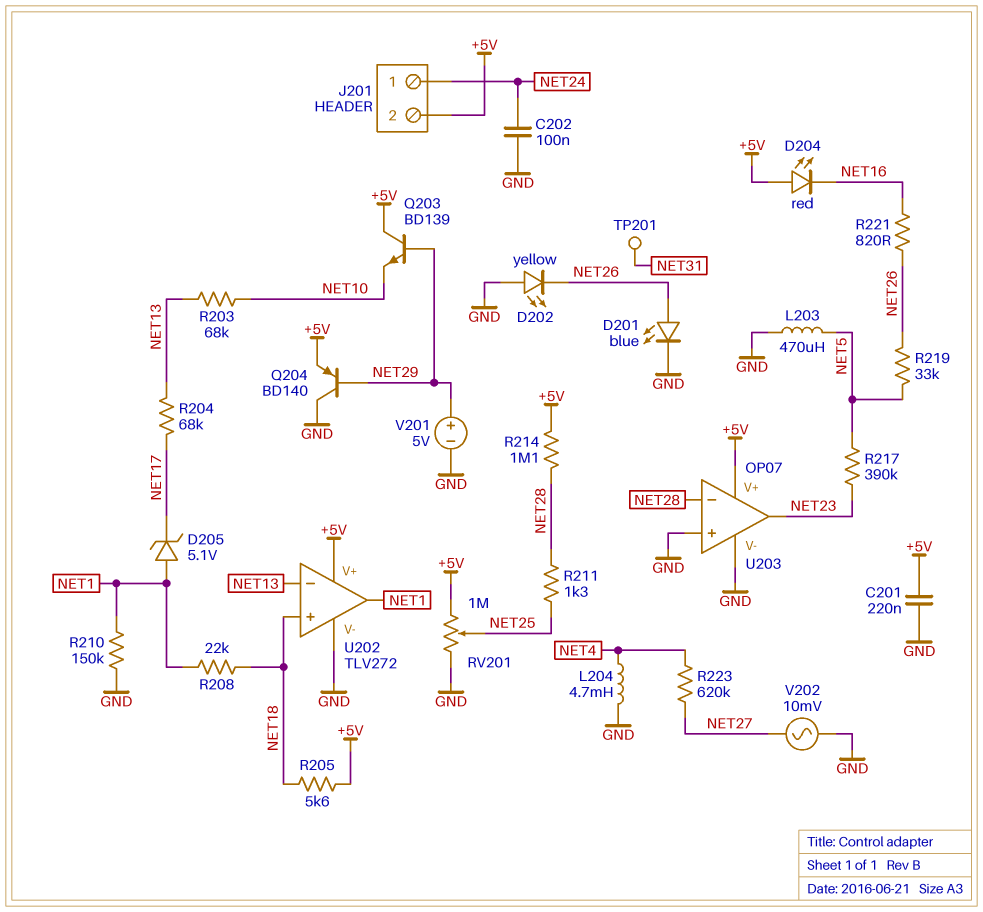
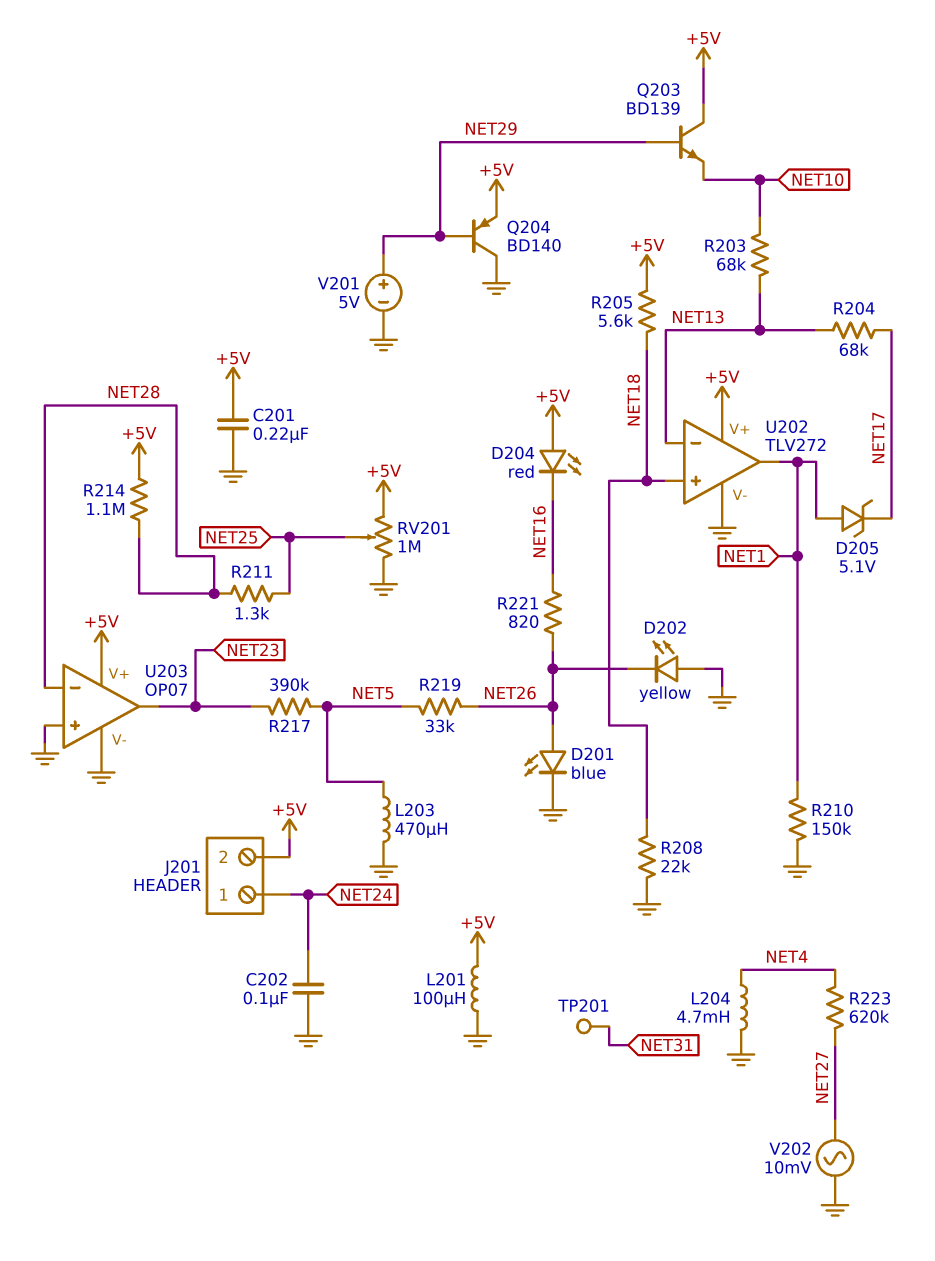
L201: none -> 100uH (+5V, GND)
R208: 22k (NET1, NET18) -> 22k (GND, NET18)

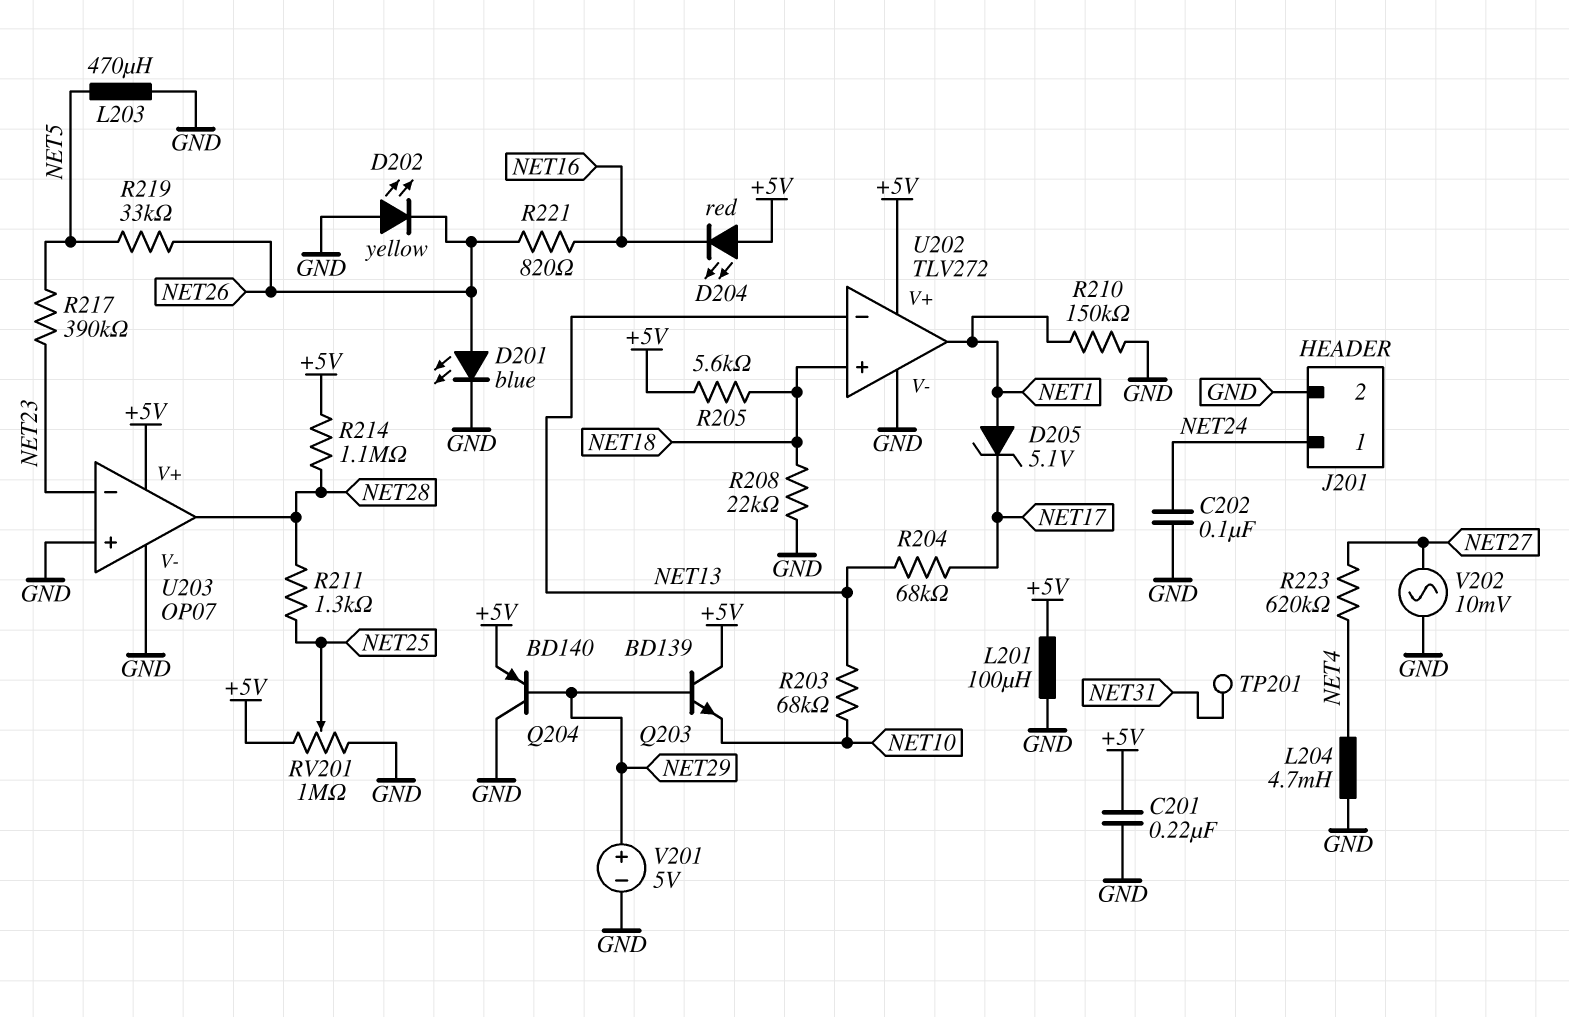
J201 pin 2: +5V -> GND
U203 pin in-: NET28 -> NET23
U203 pin out: NET23 -> NET28

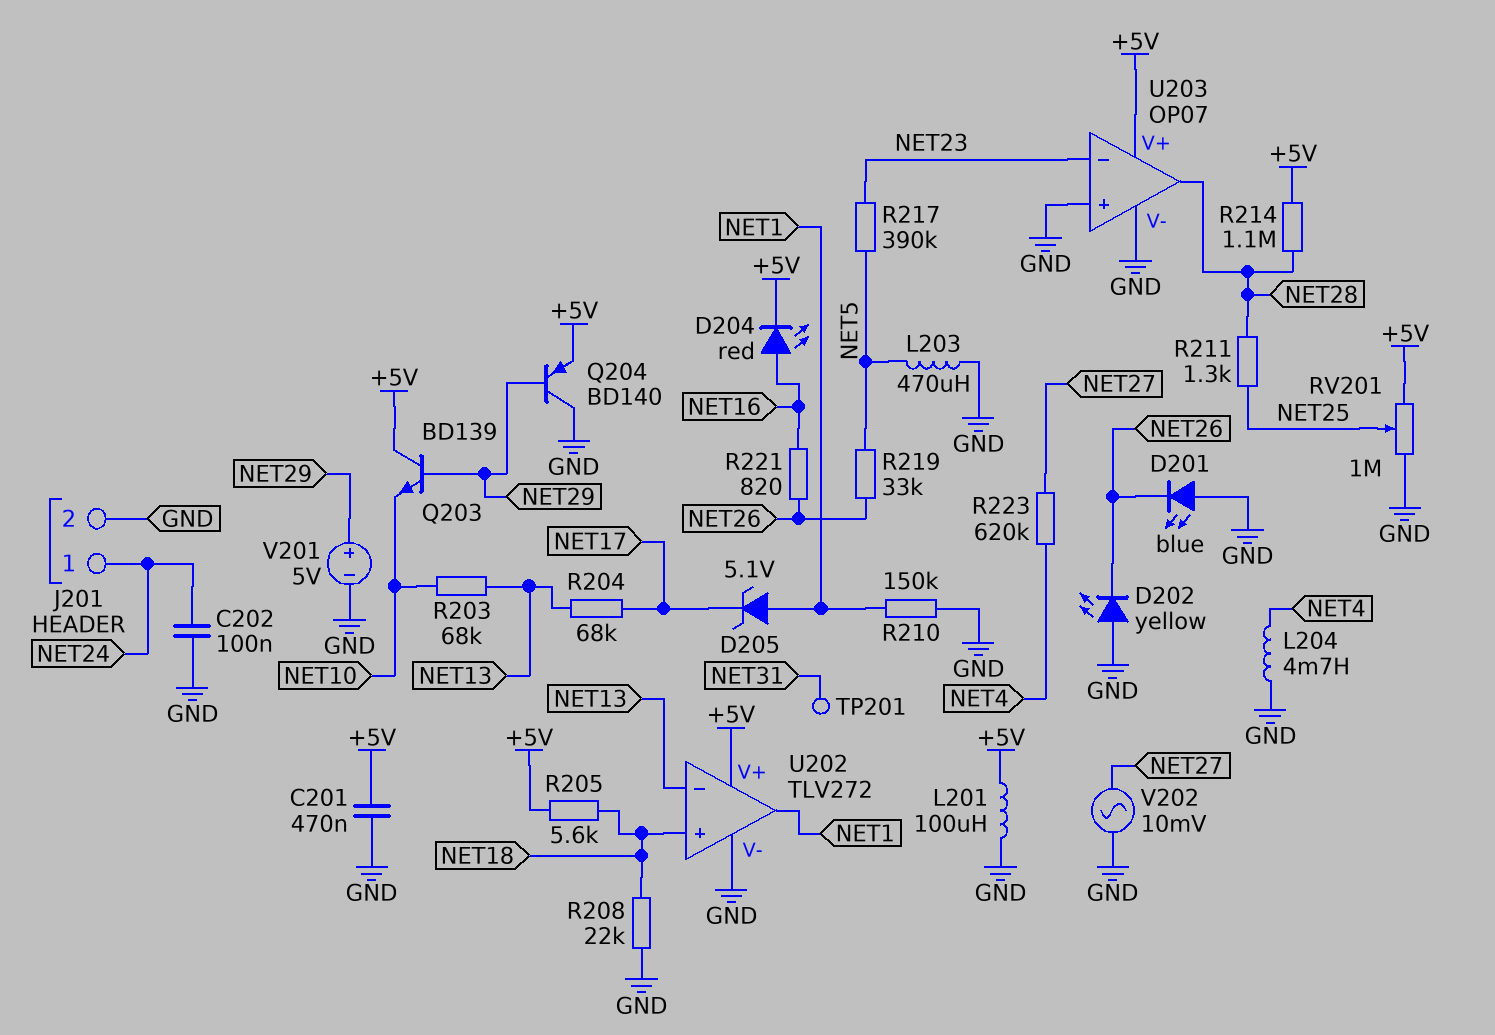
C201: 220nF (+5V, GND) -> 470nF (+5V, GND)
D201: LED blue (A NET26, K GND) -> LED blue (A GND, K NET26)
D204: LED red (A +5V, K NET16) -> LED red (A NET16, K +5V)

